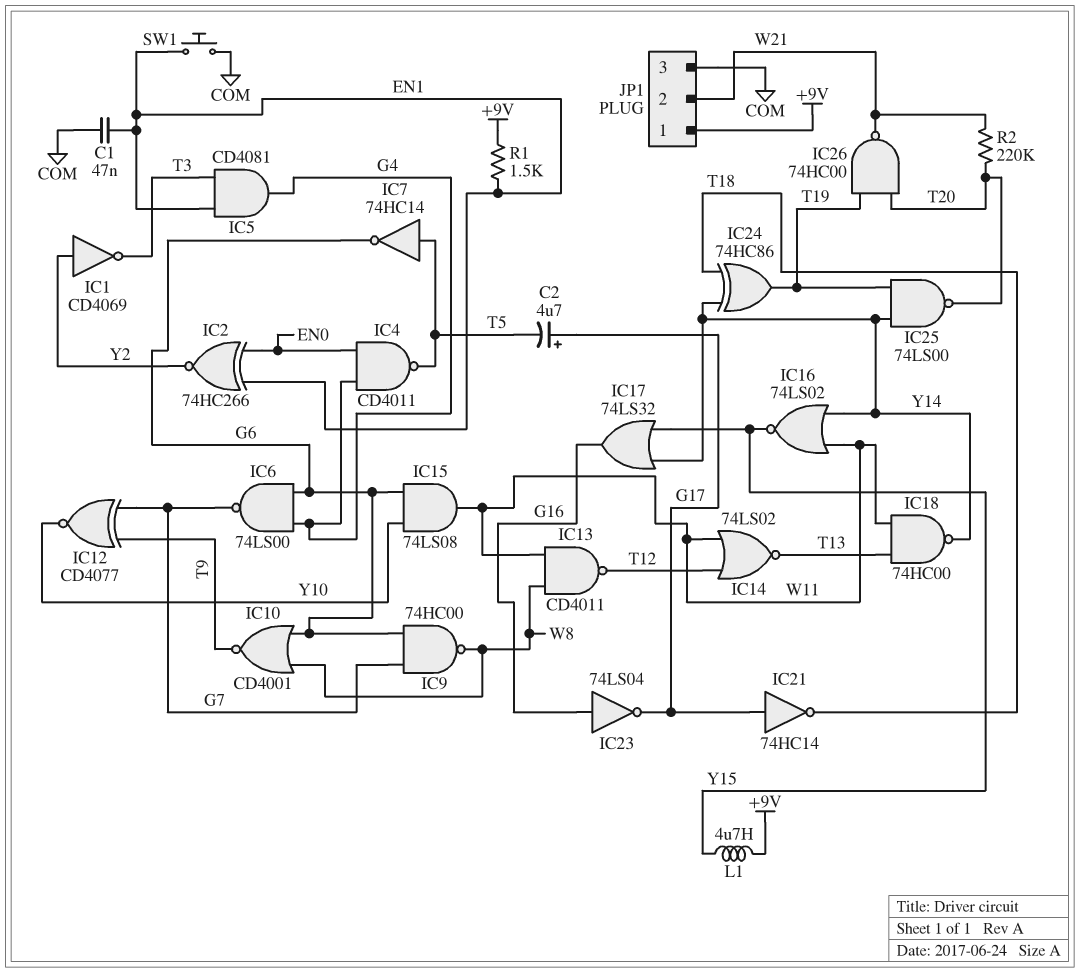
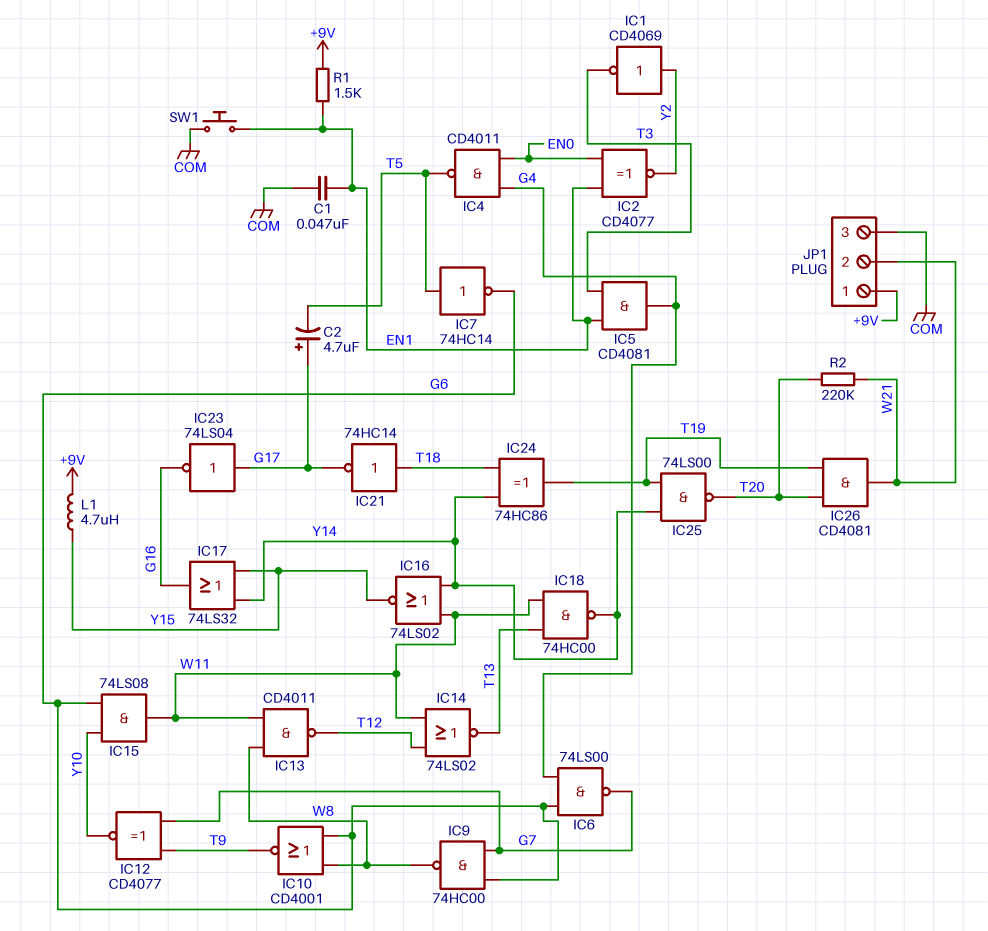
IC2: XNOR 74HC266 (in EN0, in EN1, out Y2) -> XNOR CD4077 (in EN0, in EN1, out Y2)
IC21: NOT 74HC14 (in G17, out T18) -> NOT 74HC14 (in T18, out G17)
IC23: NOT 74LS04 (in G16, out G17) -> NOT 74LS04 (in G17, out G16)
IC26: NAND 74HC00 (in T19, in T20, out W21) -> AND CD4081 (in T19, in T20, out W21)

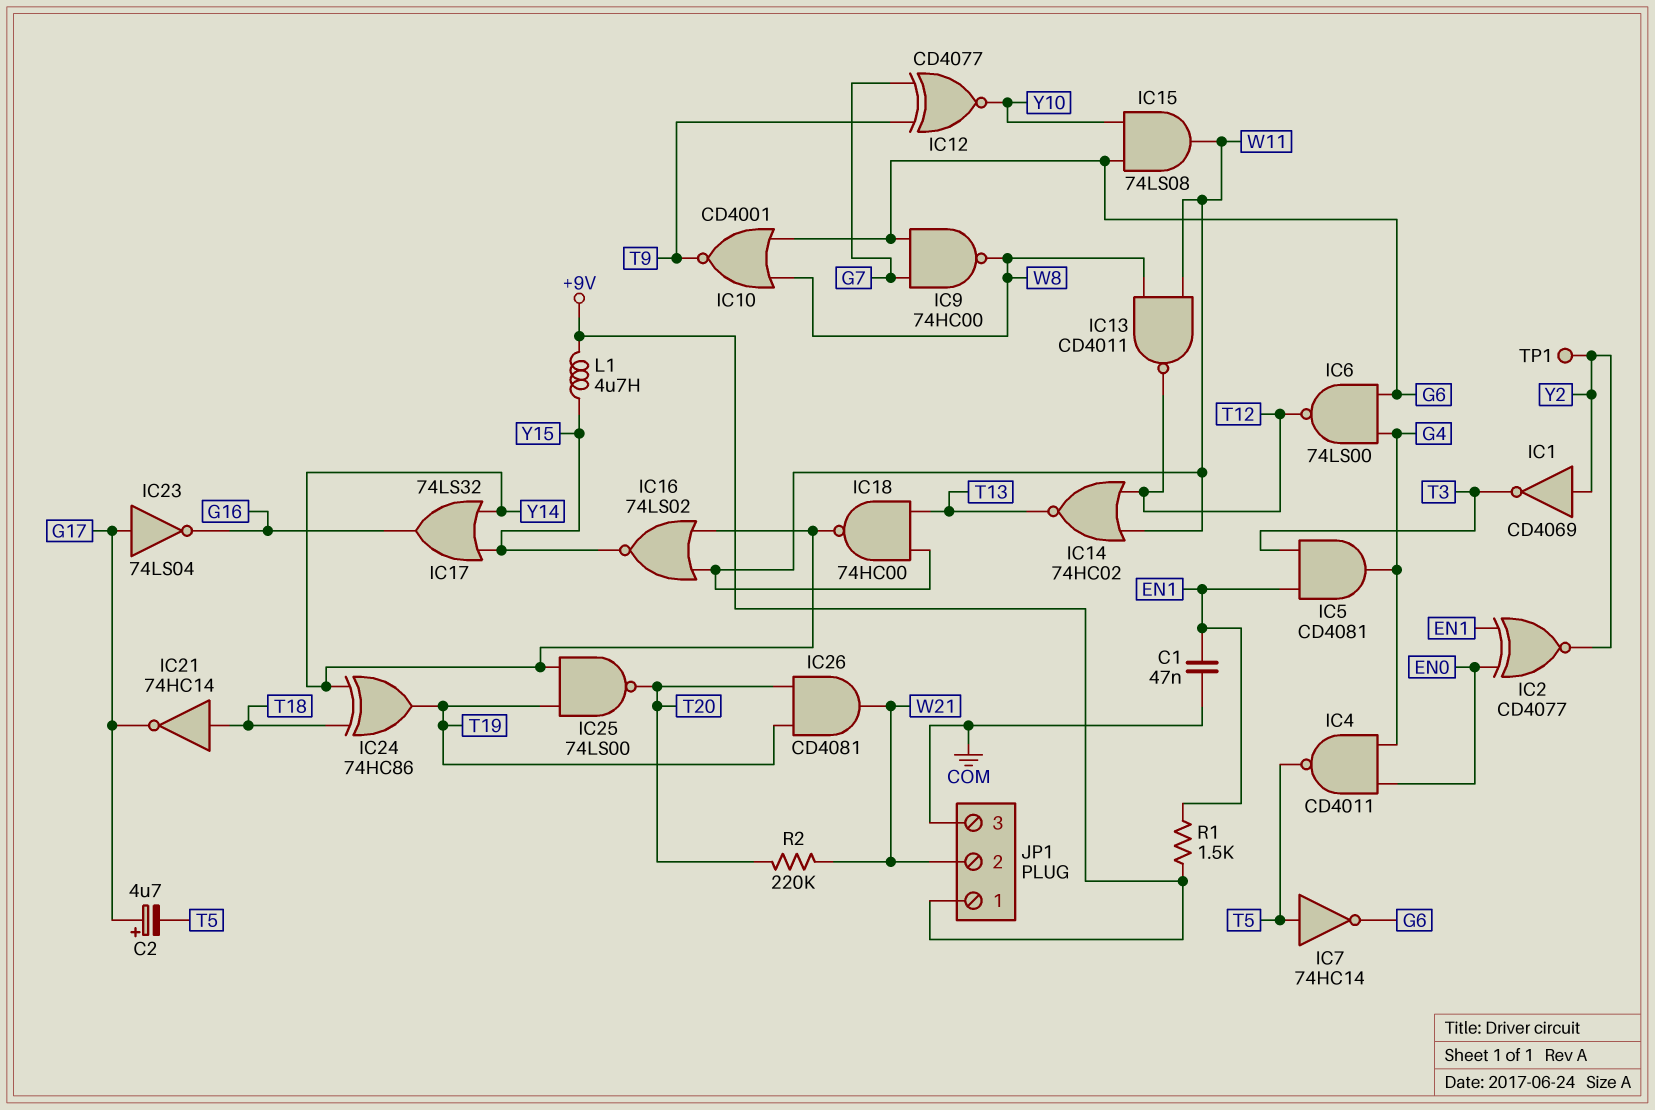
IC6: NAND 74LS00 (in G4, in G6, out G7) -> NAND 74LS00 (in G4, in G6, out T12)
IC14: NOR 74LS02 (in T12, in W11, out T13) -> NOR 74HC02 (in T12, in W11, out T13)
SW1: button (COM, EN1) -> none
TP1: none -> test point (Y2)

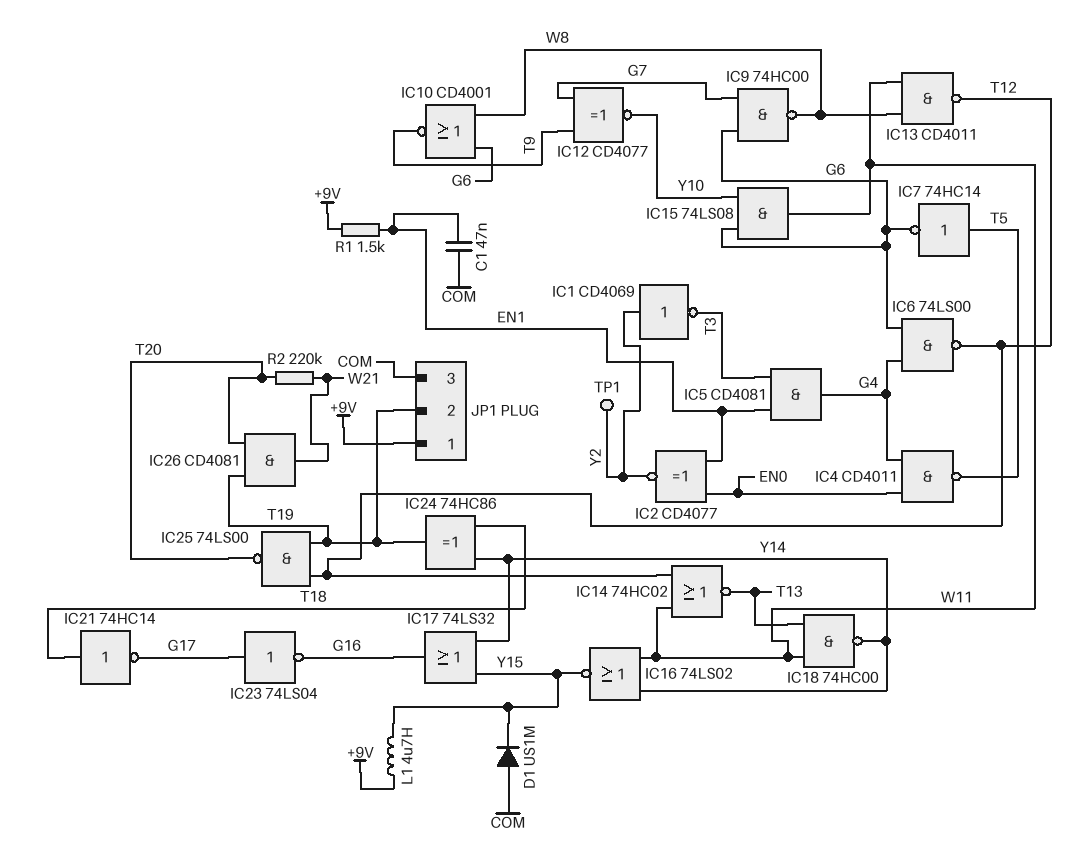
C2: 4.7uF (plus G17, minus T5) -> none
D1: none -> diode US1M (A COM, K Y15)
IC25: NAND 74LS00 (in T19, in Y14, out T20) -> NAND 74LS00 (in T12, in T19, out T20)
JP1 pin 2: W21 -> T19

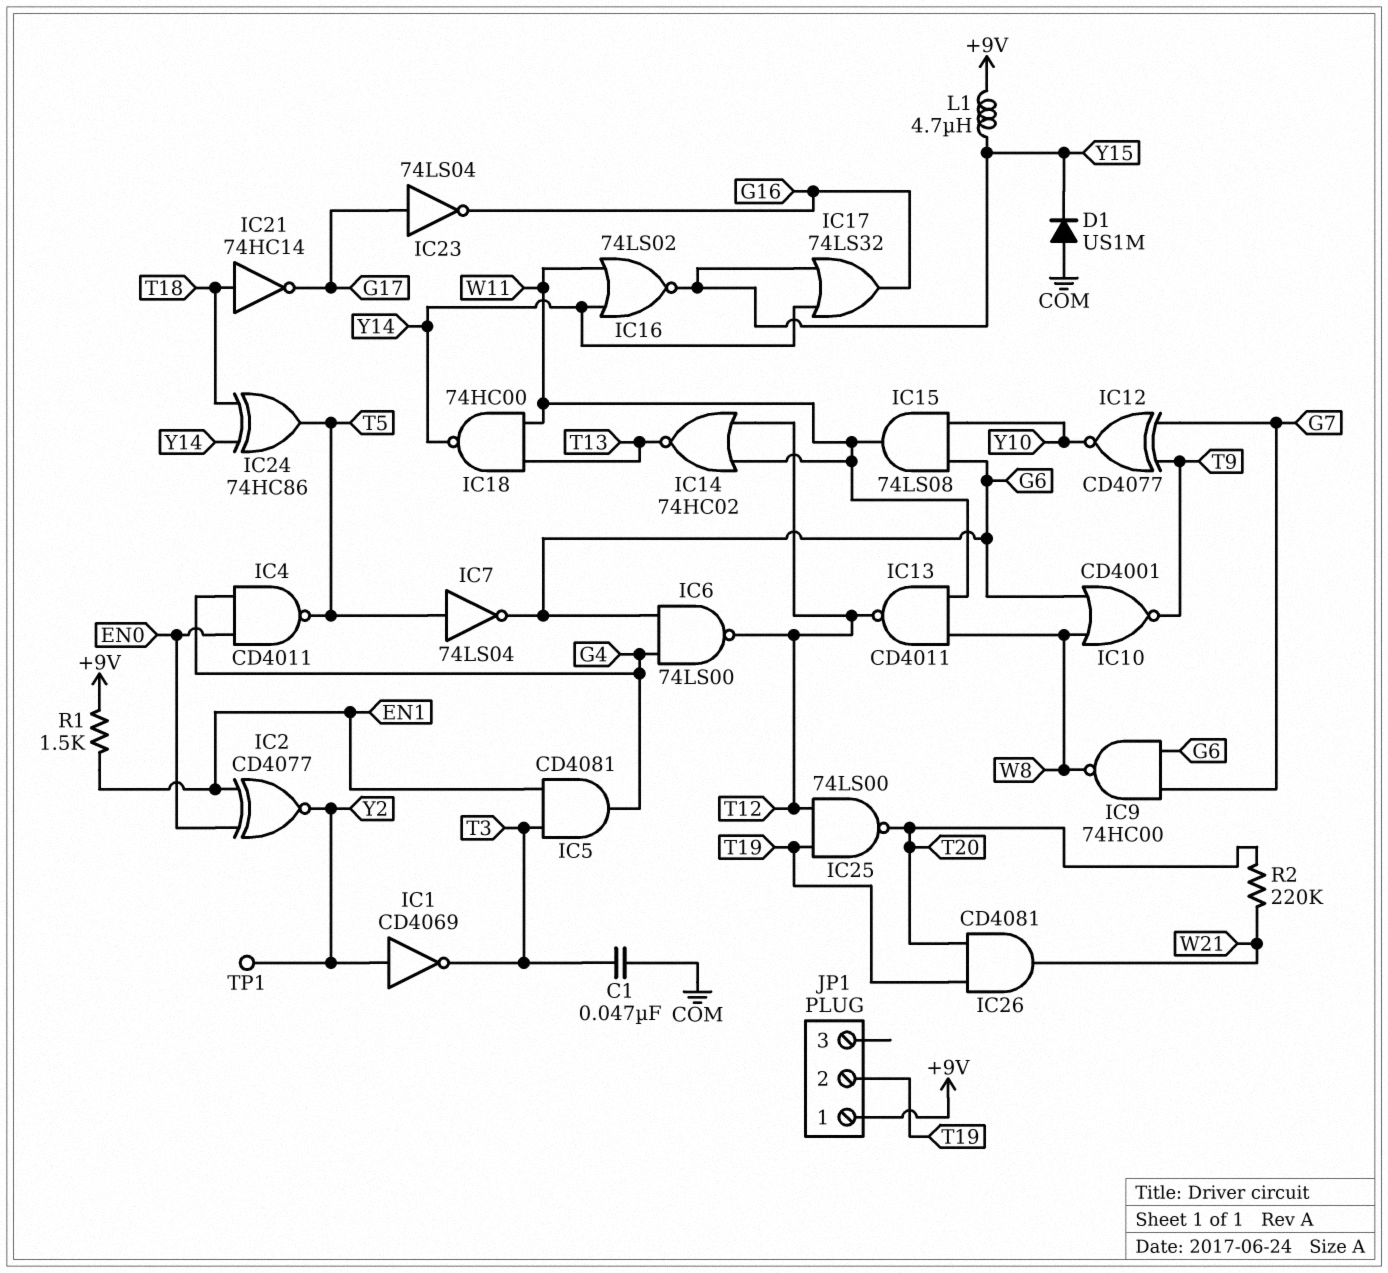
C1: 47nF (COM, EN1) -> 47nF (COM, T3)
IC7: NOT 74HC14 (in T5, out G6) -> NOT 74LS04 (in T5, out G6)
IC24: XOR 74HC86 (in T18, in Y14, out T19) -> XOR 74HC86 (in T18, in Y14, out T5)
JP1 pin 3: COM -> none

